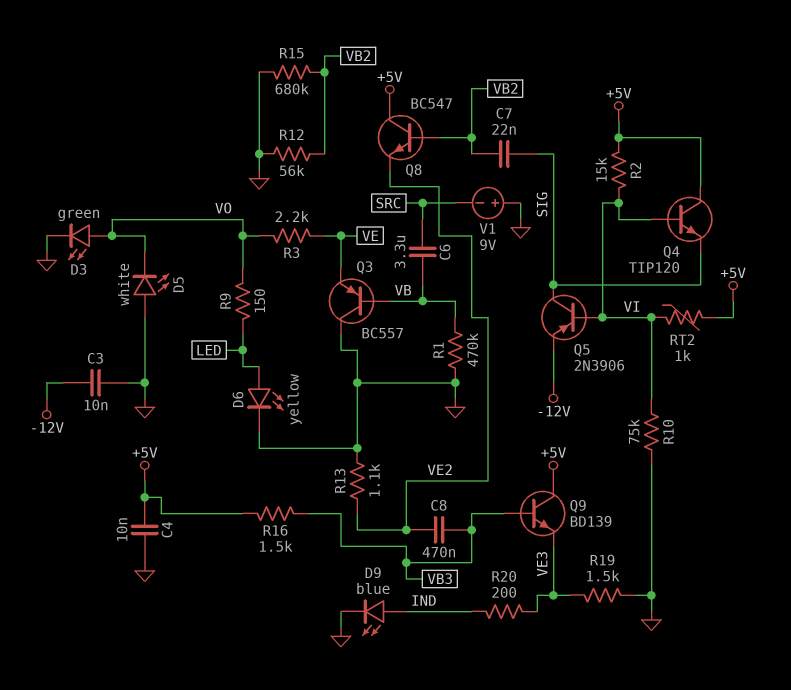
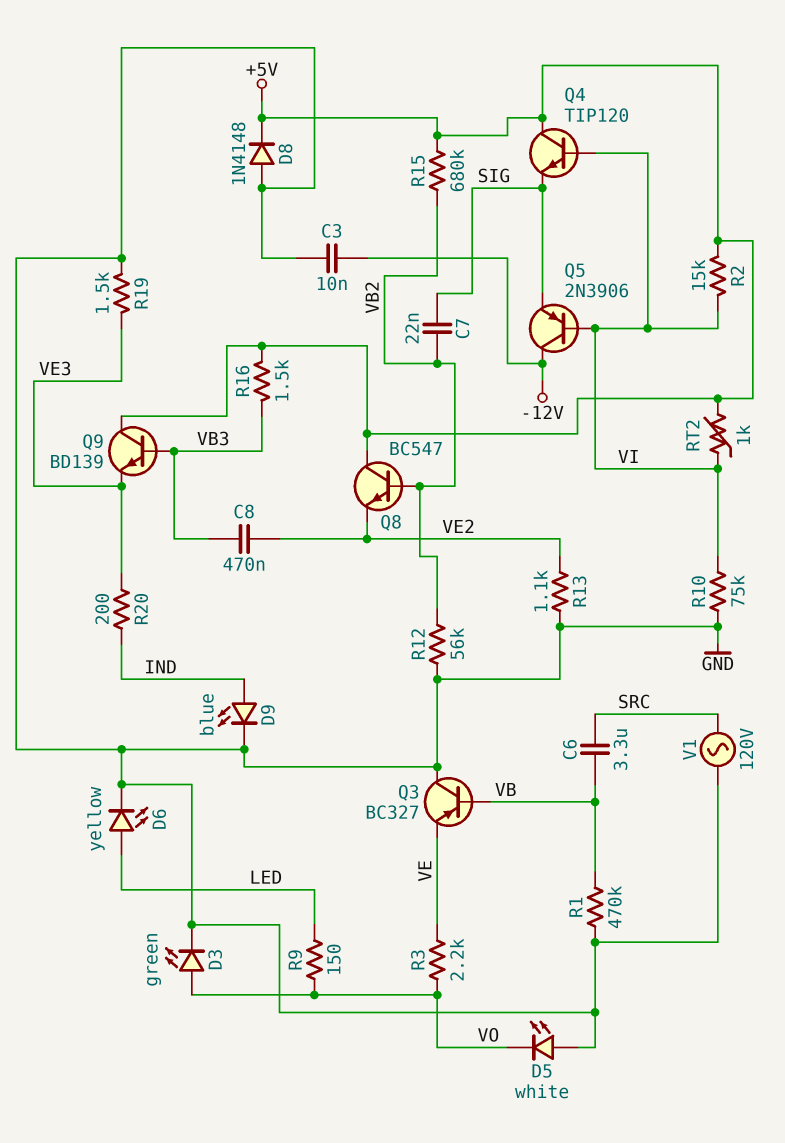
C4: 10nF (+5V, GND) -> none
D8: none -> diode 1N4148 (A GND, K +5V)
Q3: PNP BC557 (B VB, C GND, E VE) -> PNP BC327 (B VB, C GND, E VE)
Q5: PNP 2N3906 (B VI, C SIG, E -12V) -> PNP 2N3906 (B VI, C -12V, E SIG)
R15: 680k (GND, VB2) -> 680k (+5V, VB2)
V1: 9V (plus GND, minus SRC) -> AC 120V (GND, SRC)

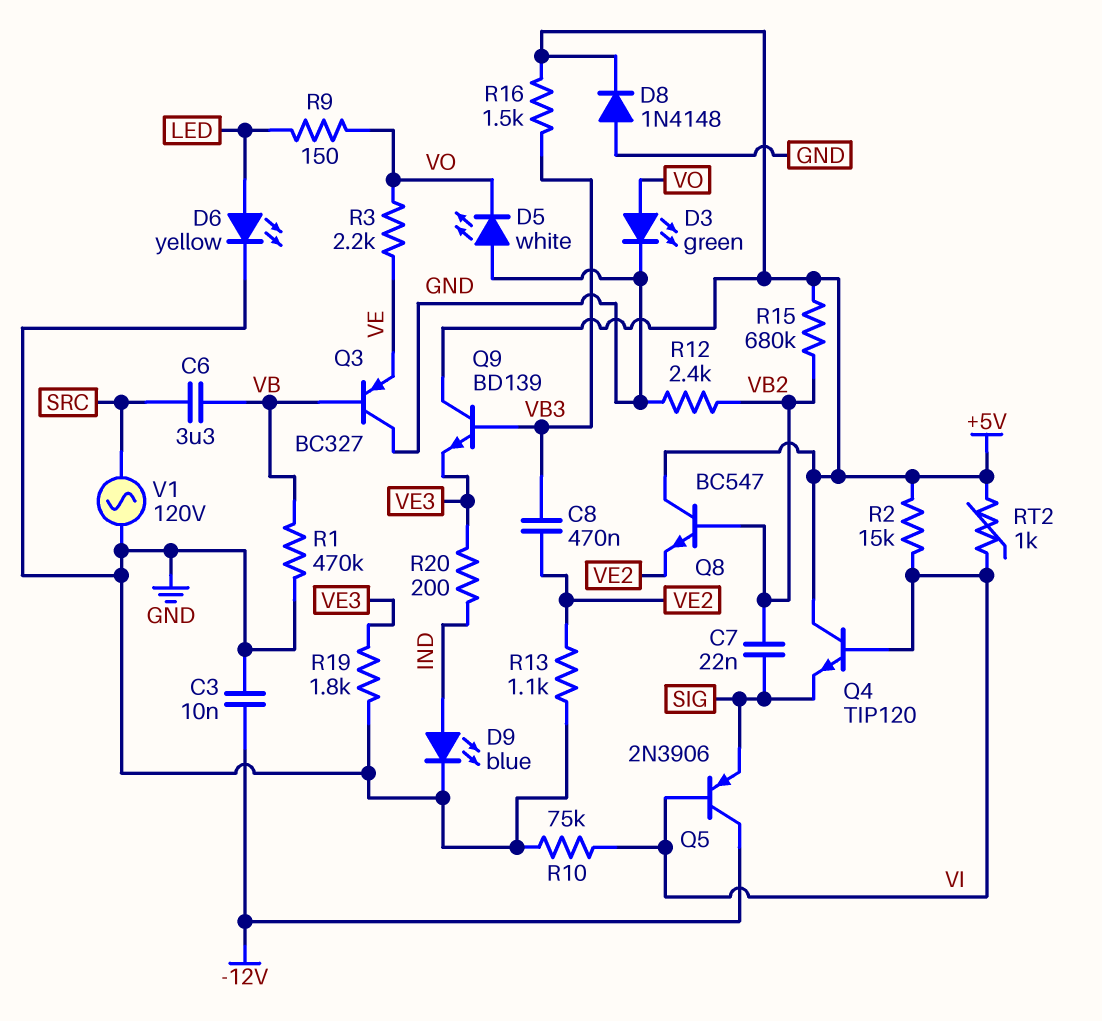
R12: 56k (GND, VB2) -> 2.4k (GND, VB2)
R19: 1.5k (GND, VE3) -> 1.8k (GND, VE3)

